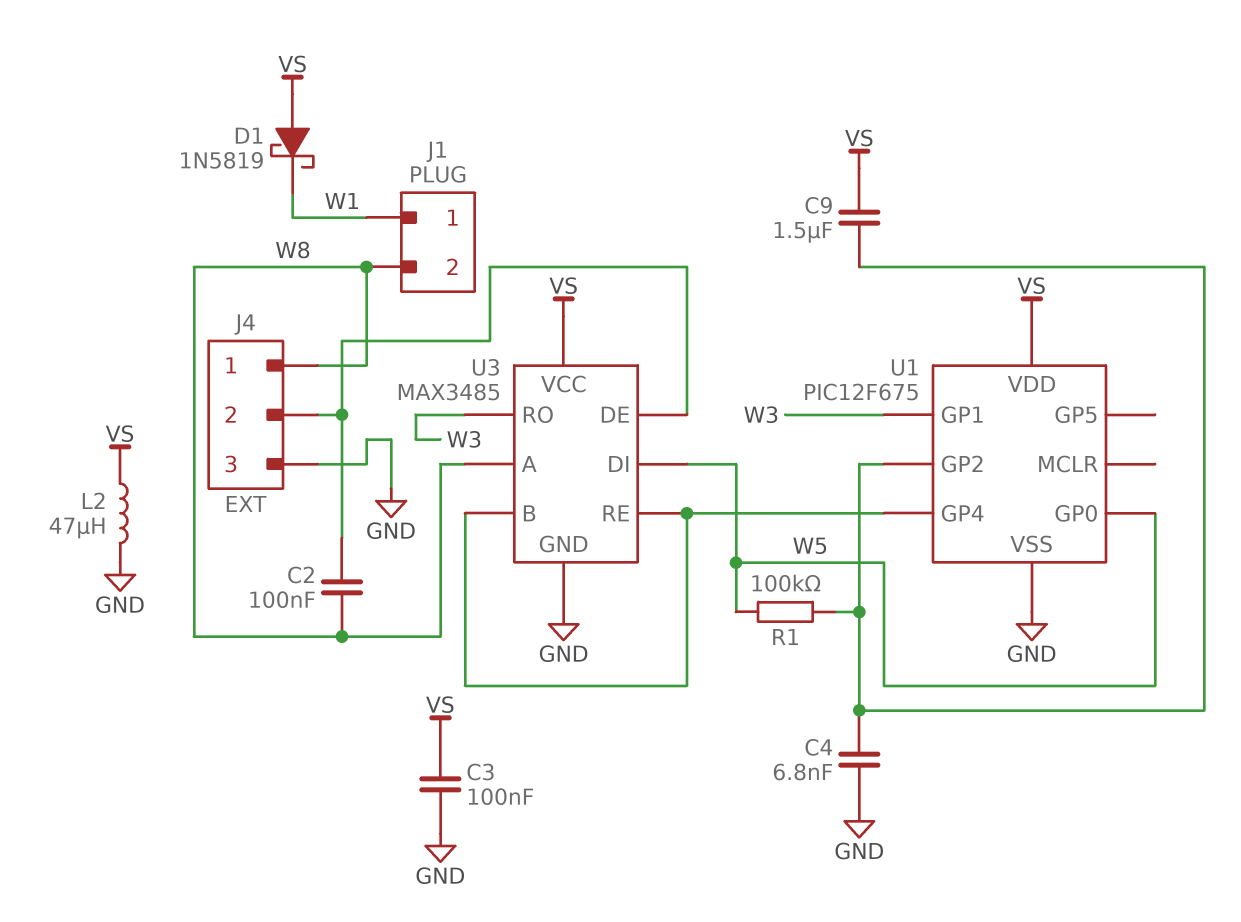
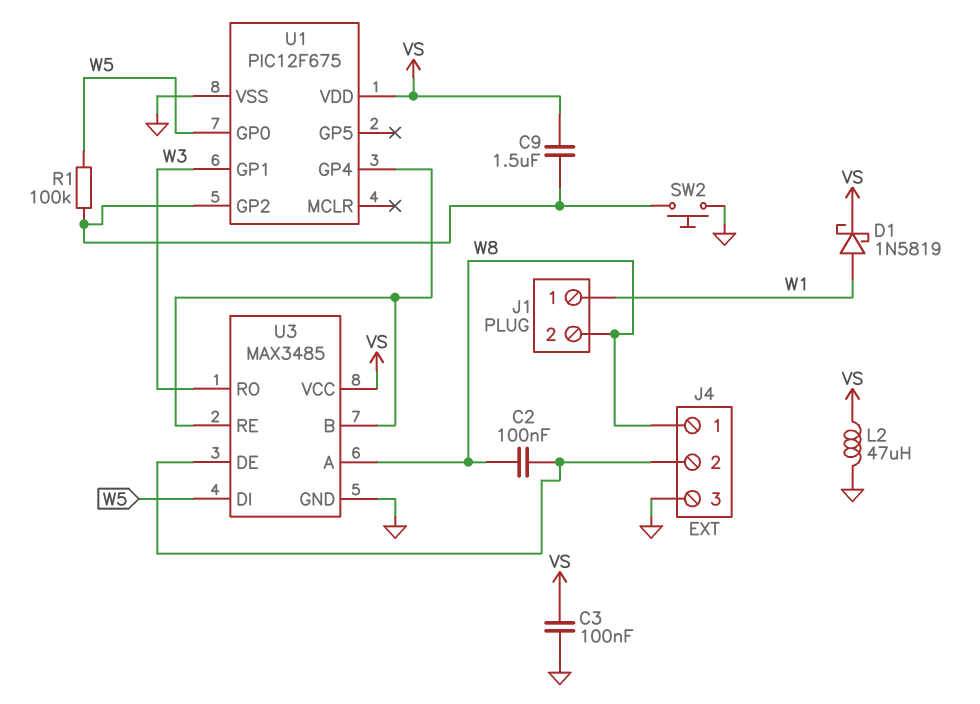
C4: 6.8nF (GND, U1/GP2) -> none
D1: schottky 1N5819 (A VS, K W1) -> schottky 1N5819 (A W1, K VS)
SW2: none -> button (GND, U1/GP2)

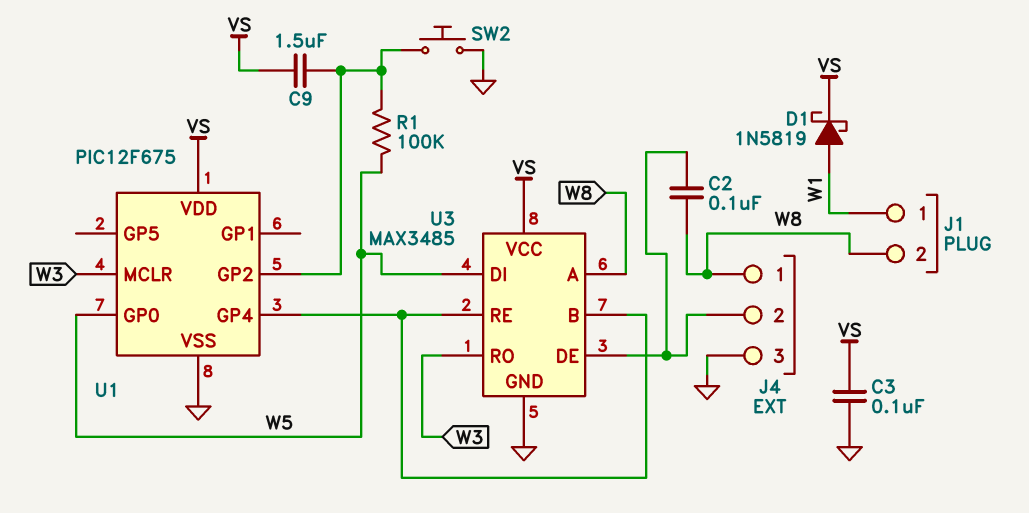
L2: 47uH (GND, VS) -> none
U1 pin GP1: W3 -> none
U1 pin MCLR: none -> W3

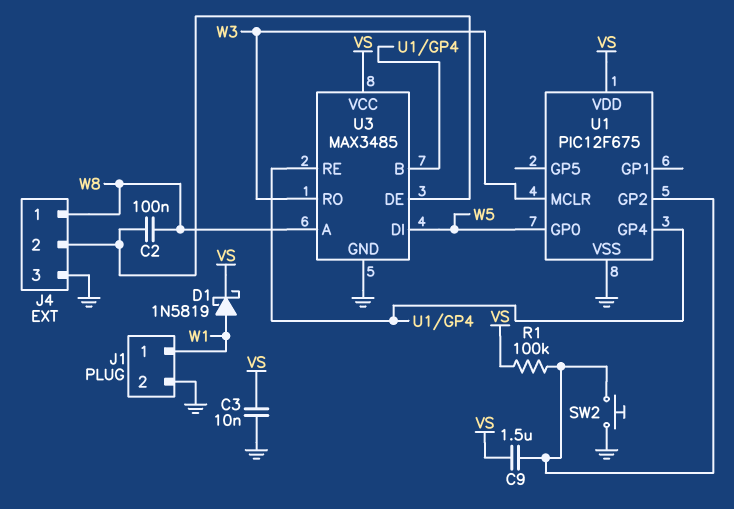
C3: 100nF (GND, VS) -> 10nF (GND, VS)
J1 pin 2: W8 -> GND
R1: 100k (U1/GP2, W5) -> 100k (U1/GP2, VS)

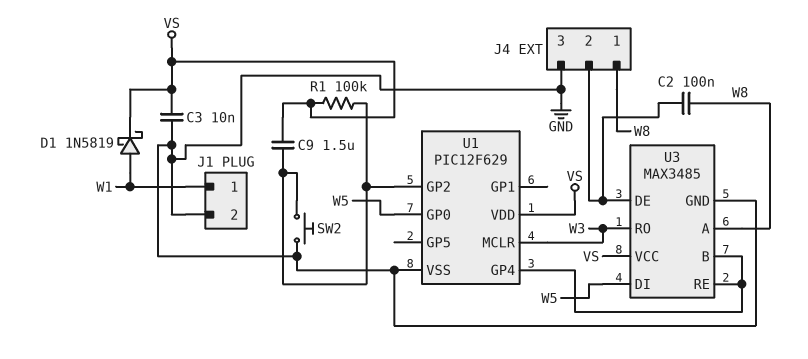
U1: PIC12F675 -> PIC12F629

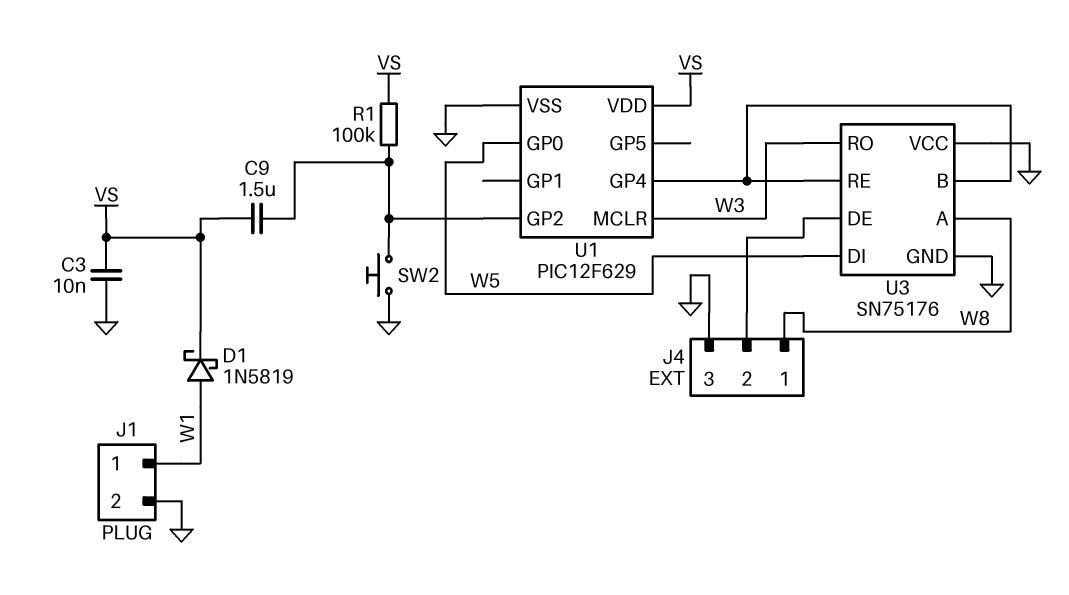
C2: 100nF (J4/2, W8) -> none
U3: MAX3485 -> SN75176
U3 pin VCC: VS -> GND

